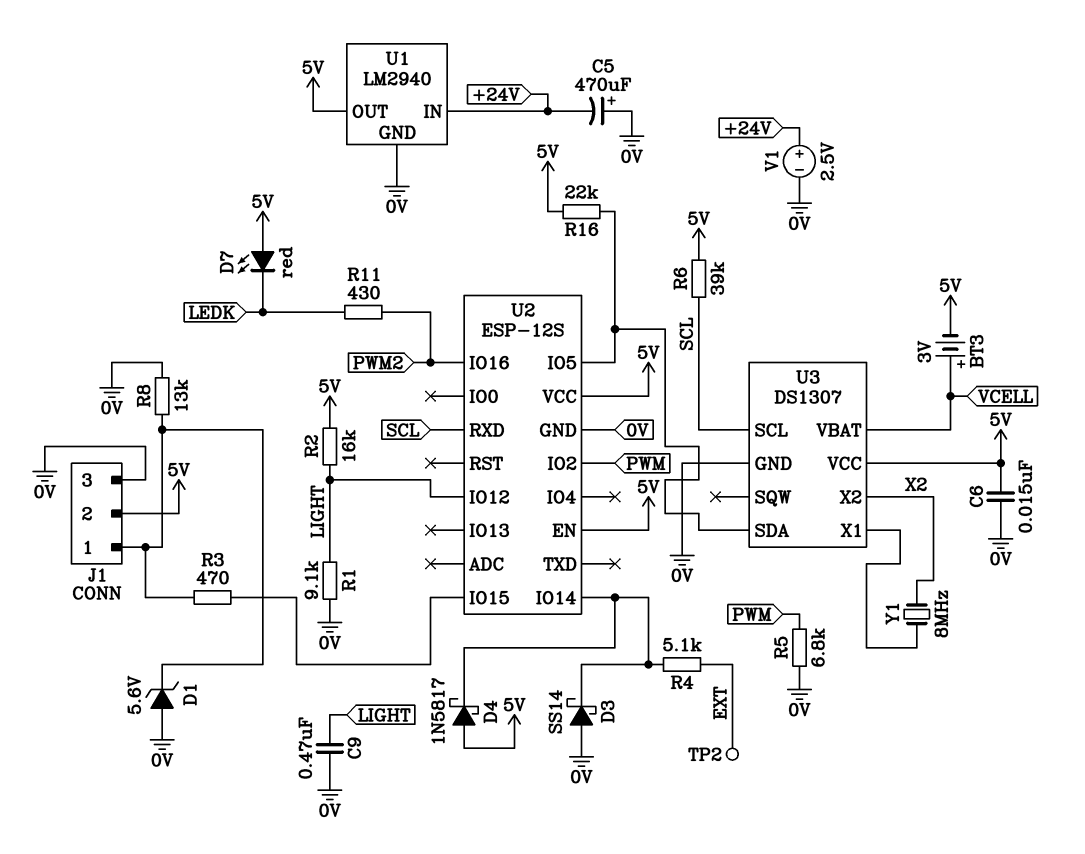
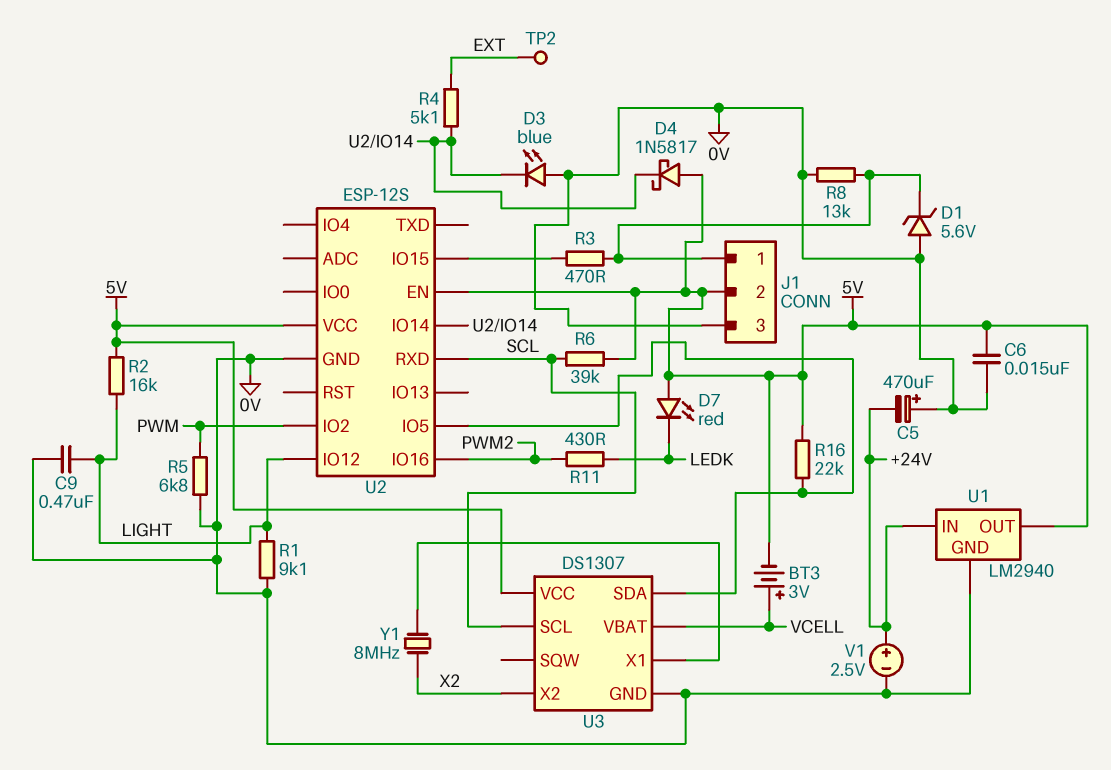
D3: schottky SS14 (A 0V, K U2/IO14) -> LED blue (A 0V, K U2/IO14)

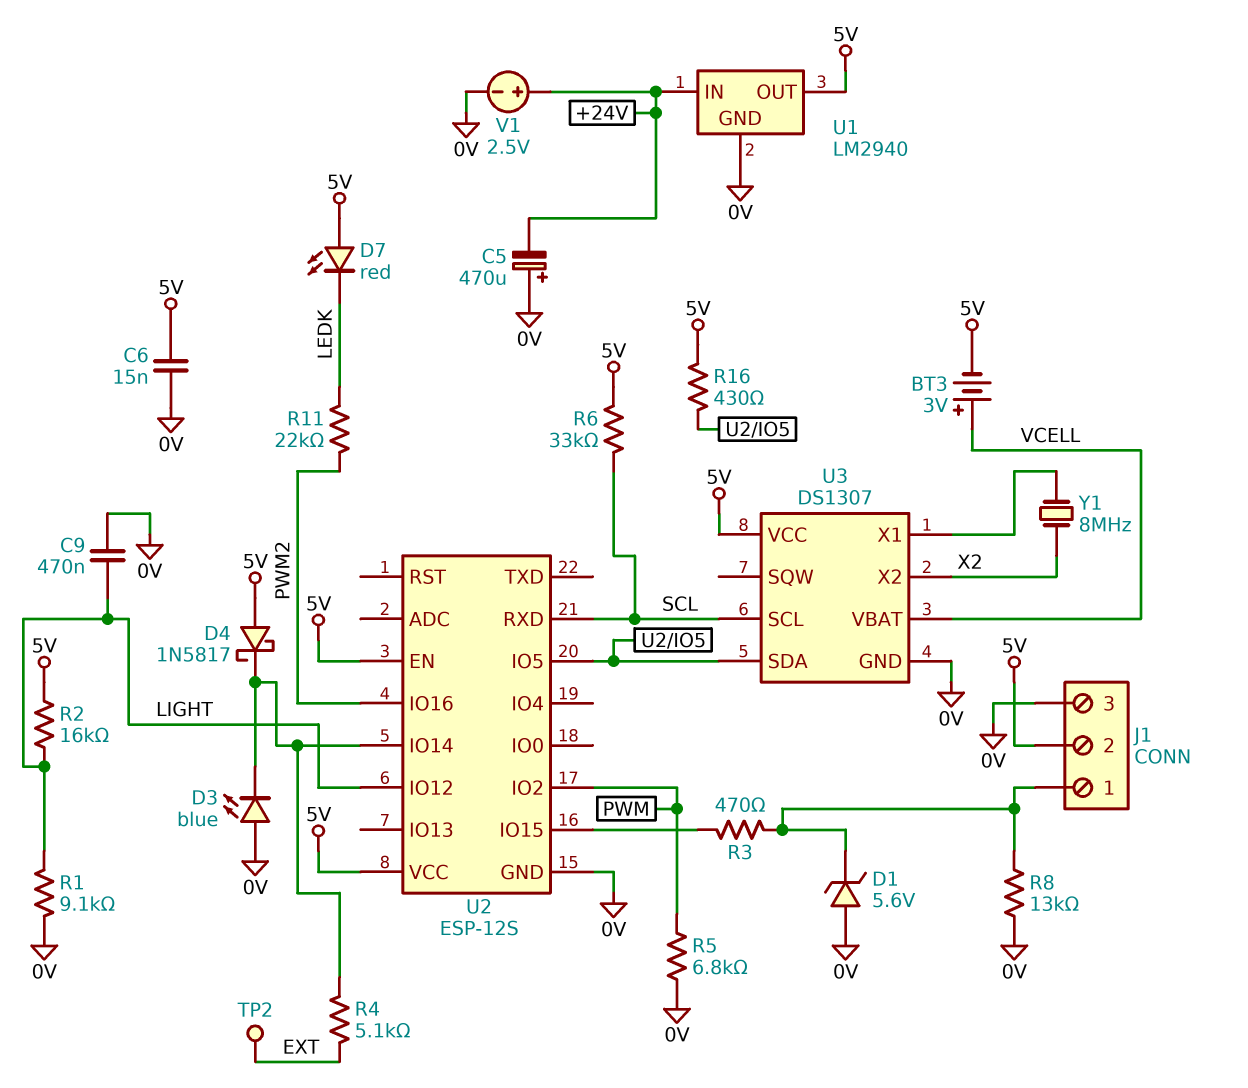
R6: 39k (5V, SCL) -> 33k (5V, SCL)
R11: 430 (LEDK, PWM2) -> 22k (LEDK, PWM2)
R16: 22k (5V, U2/IO5) -> 430 (5V, U2/IO5)

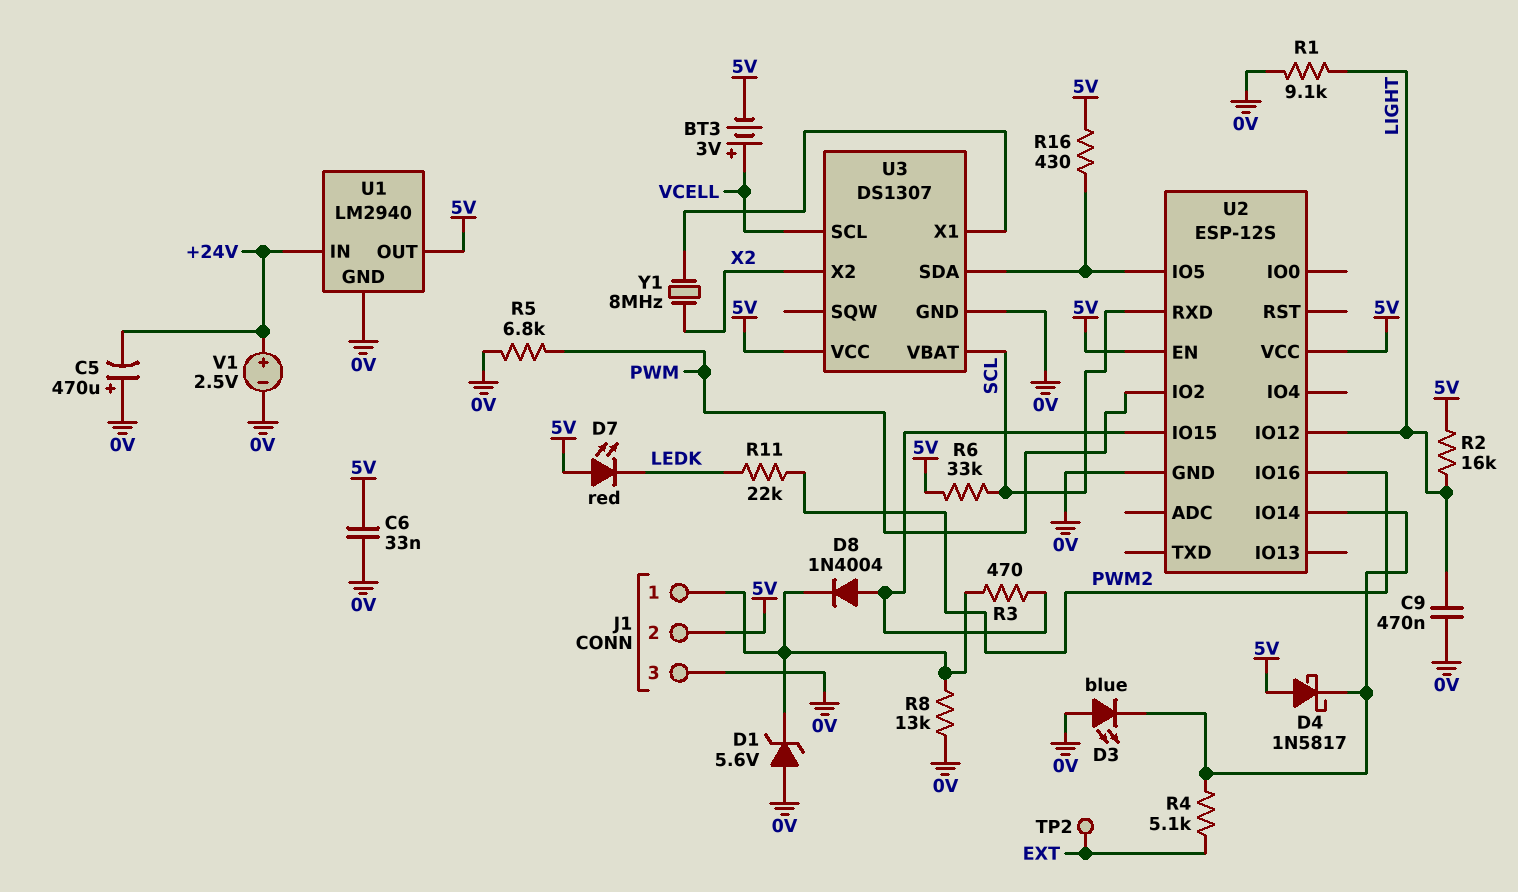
C6: 15nF (0V, 5V) -> 33nF (0V, 5V)
D8: none -> diode 1N4004 (A U2/IO15, K J1/1)
U3 pin SCL: SCL -> VCELL
U3 pin VBAT: VCELL -> SCL

